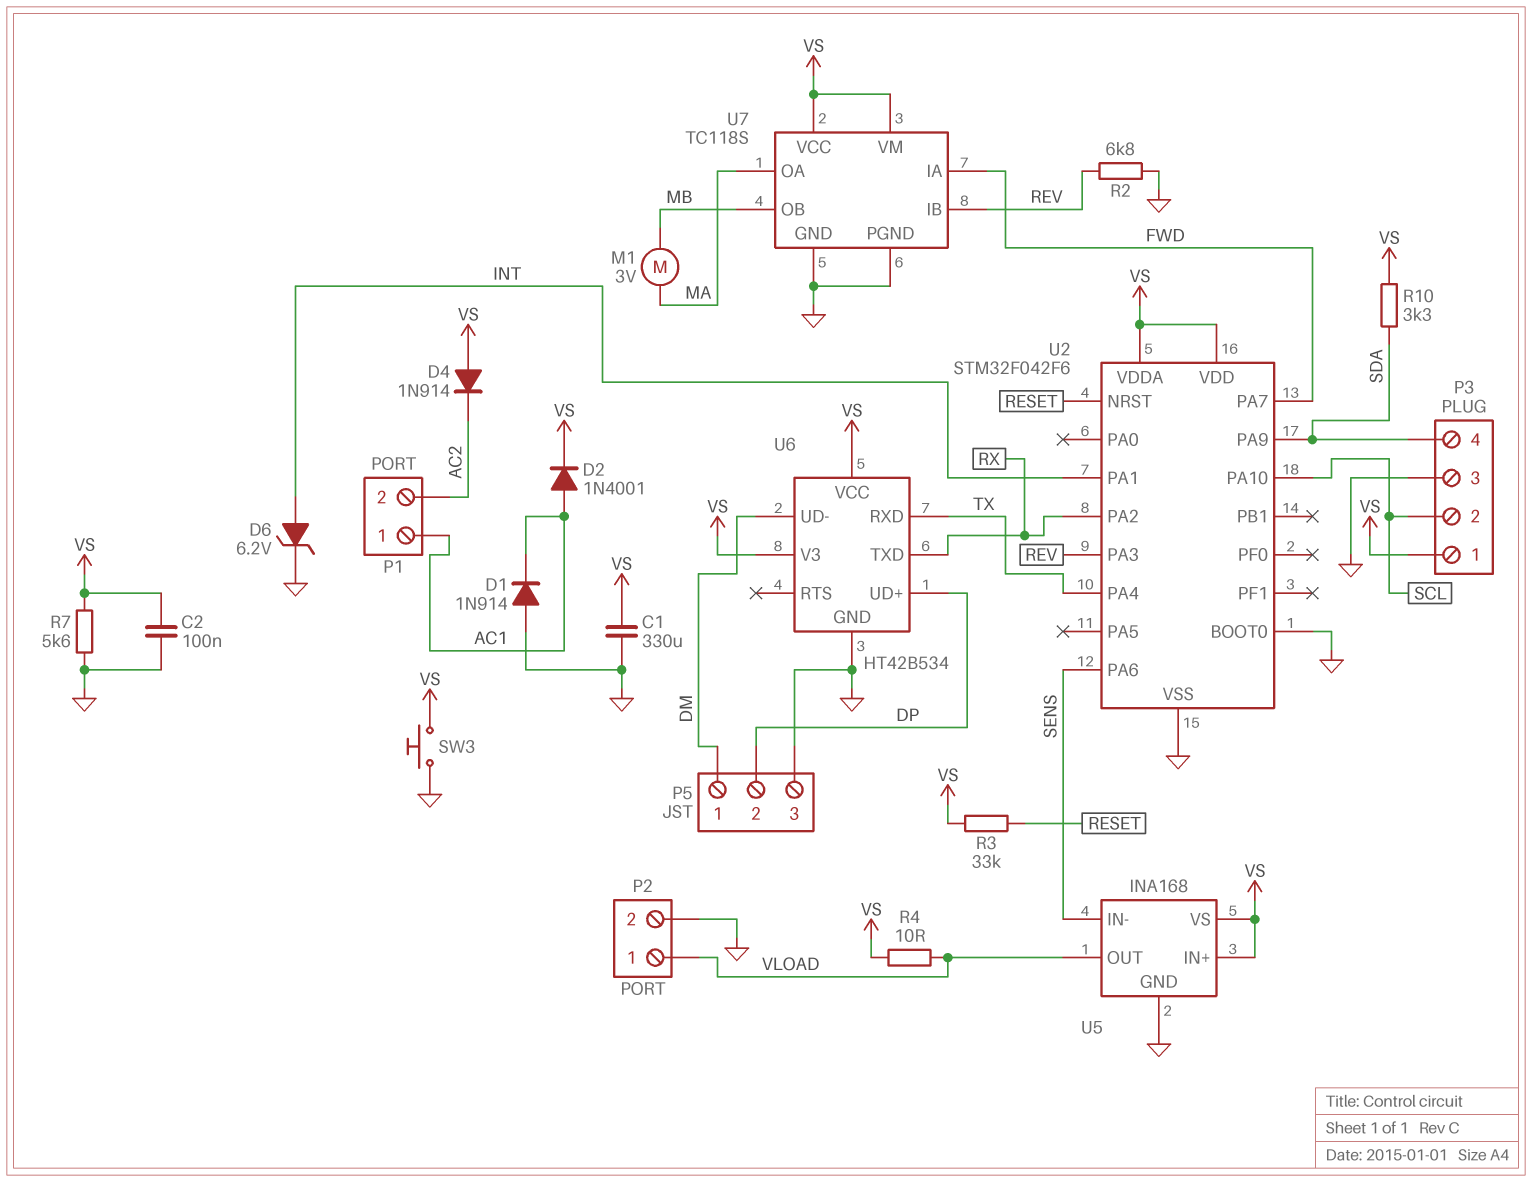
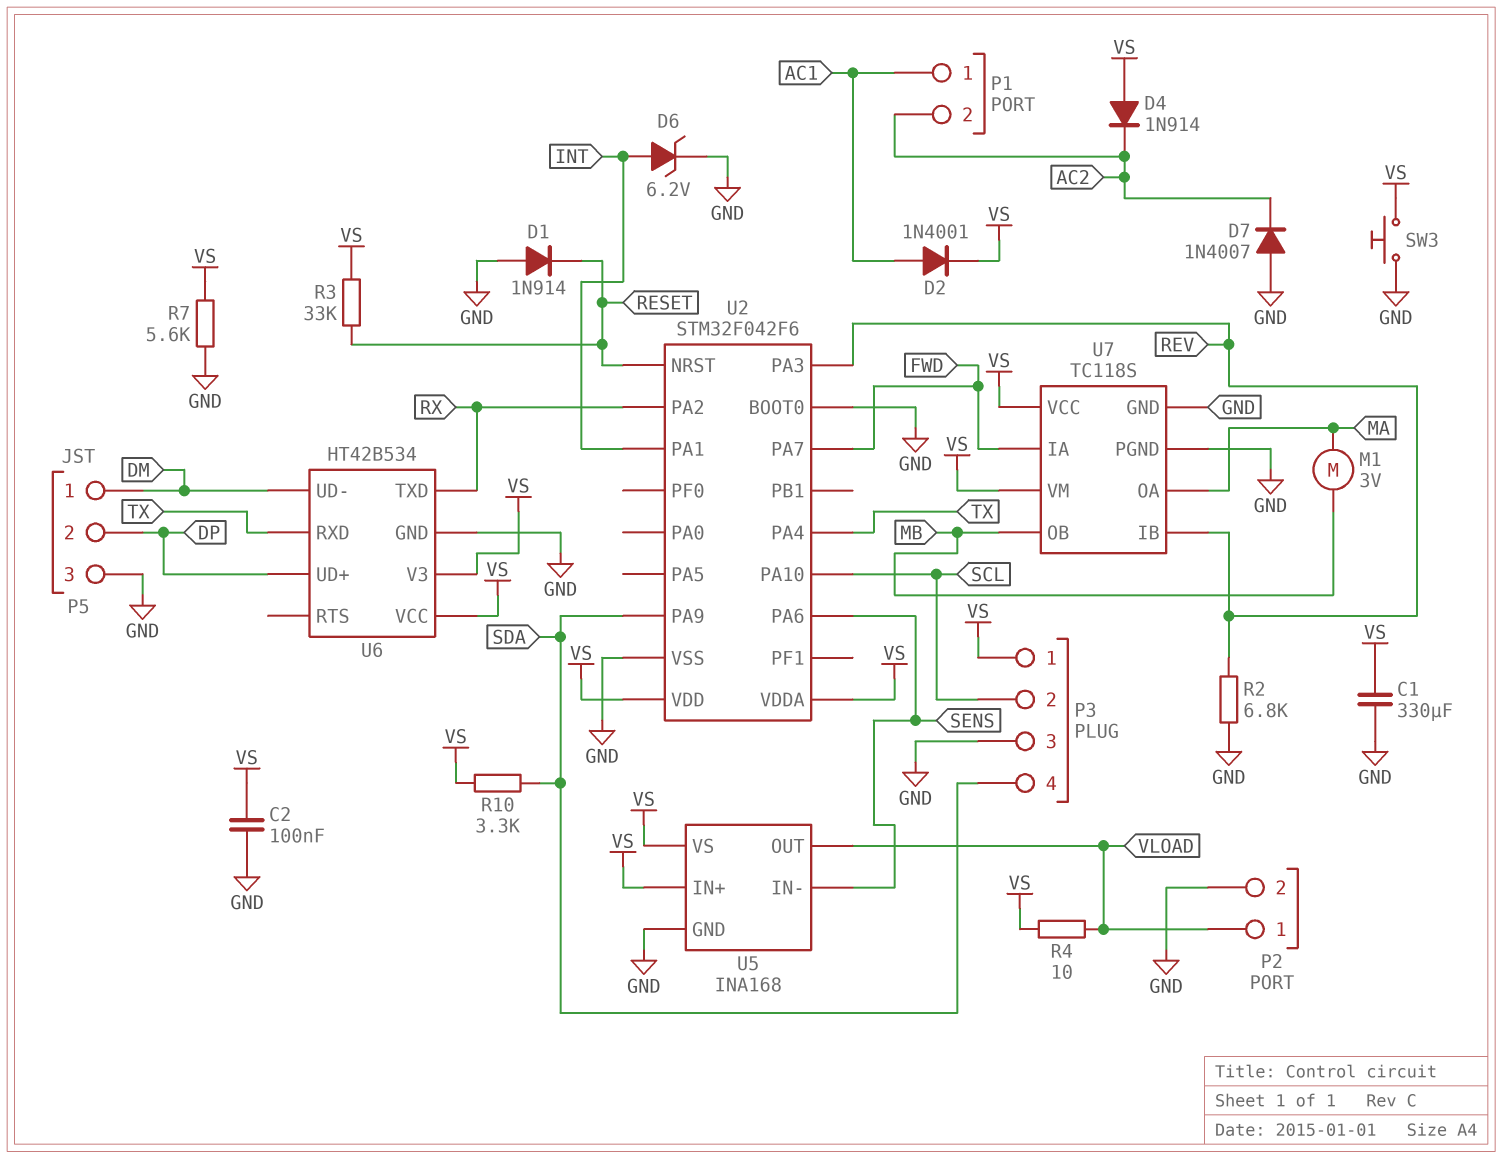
D1: diode 1N914 (A GND, K AC1) -> diode 1N914 (A GND, K RESET)
D7: none -> diode 1N4007 (A GND, K AC2)

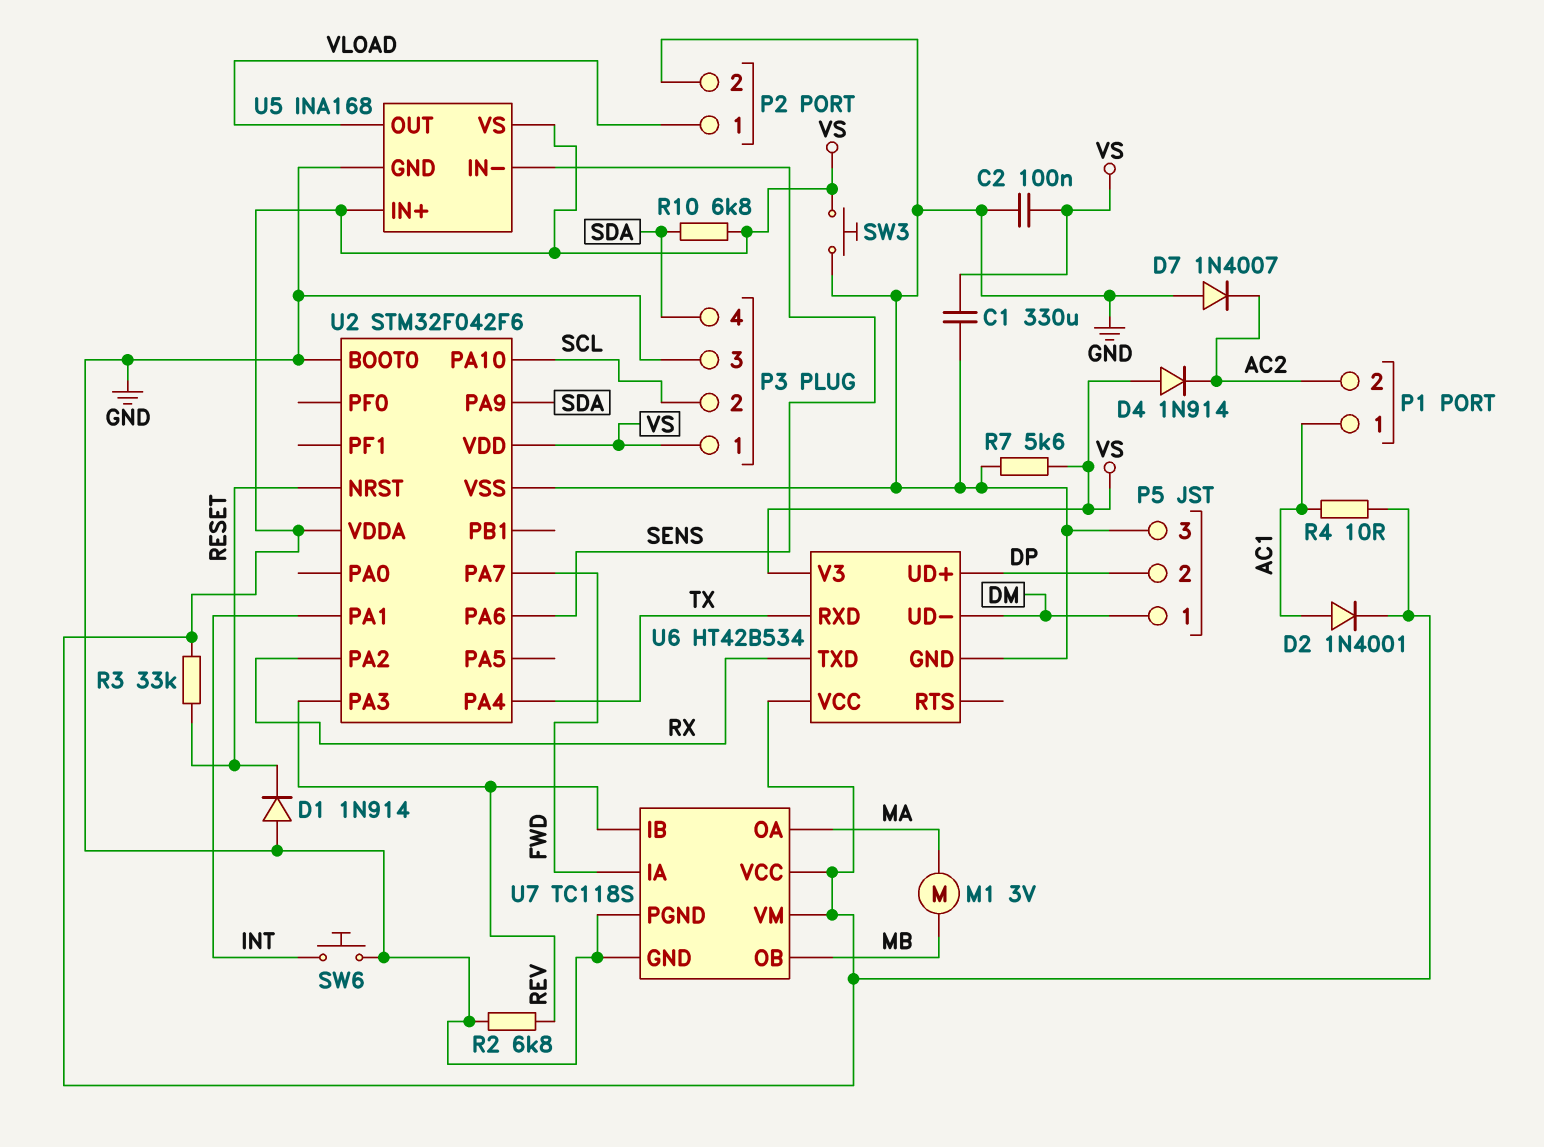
D6: zener 6.2V (A INT, K GND) -> none
R4: 10 (VLOAD, VS) -> 10 (AC1, VS)
R10: 3.3k (SDA, VS) -> 6.8k (SDA, VS)
SW6: none -> button (GND, INT)

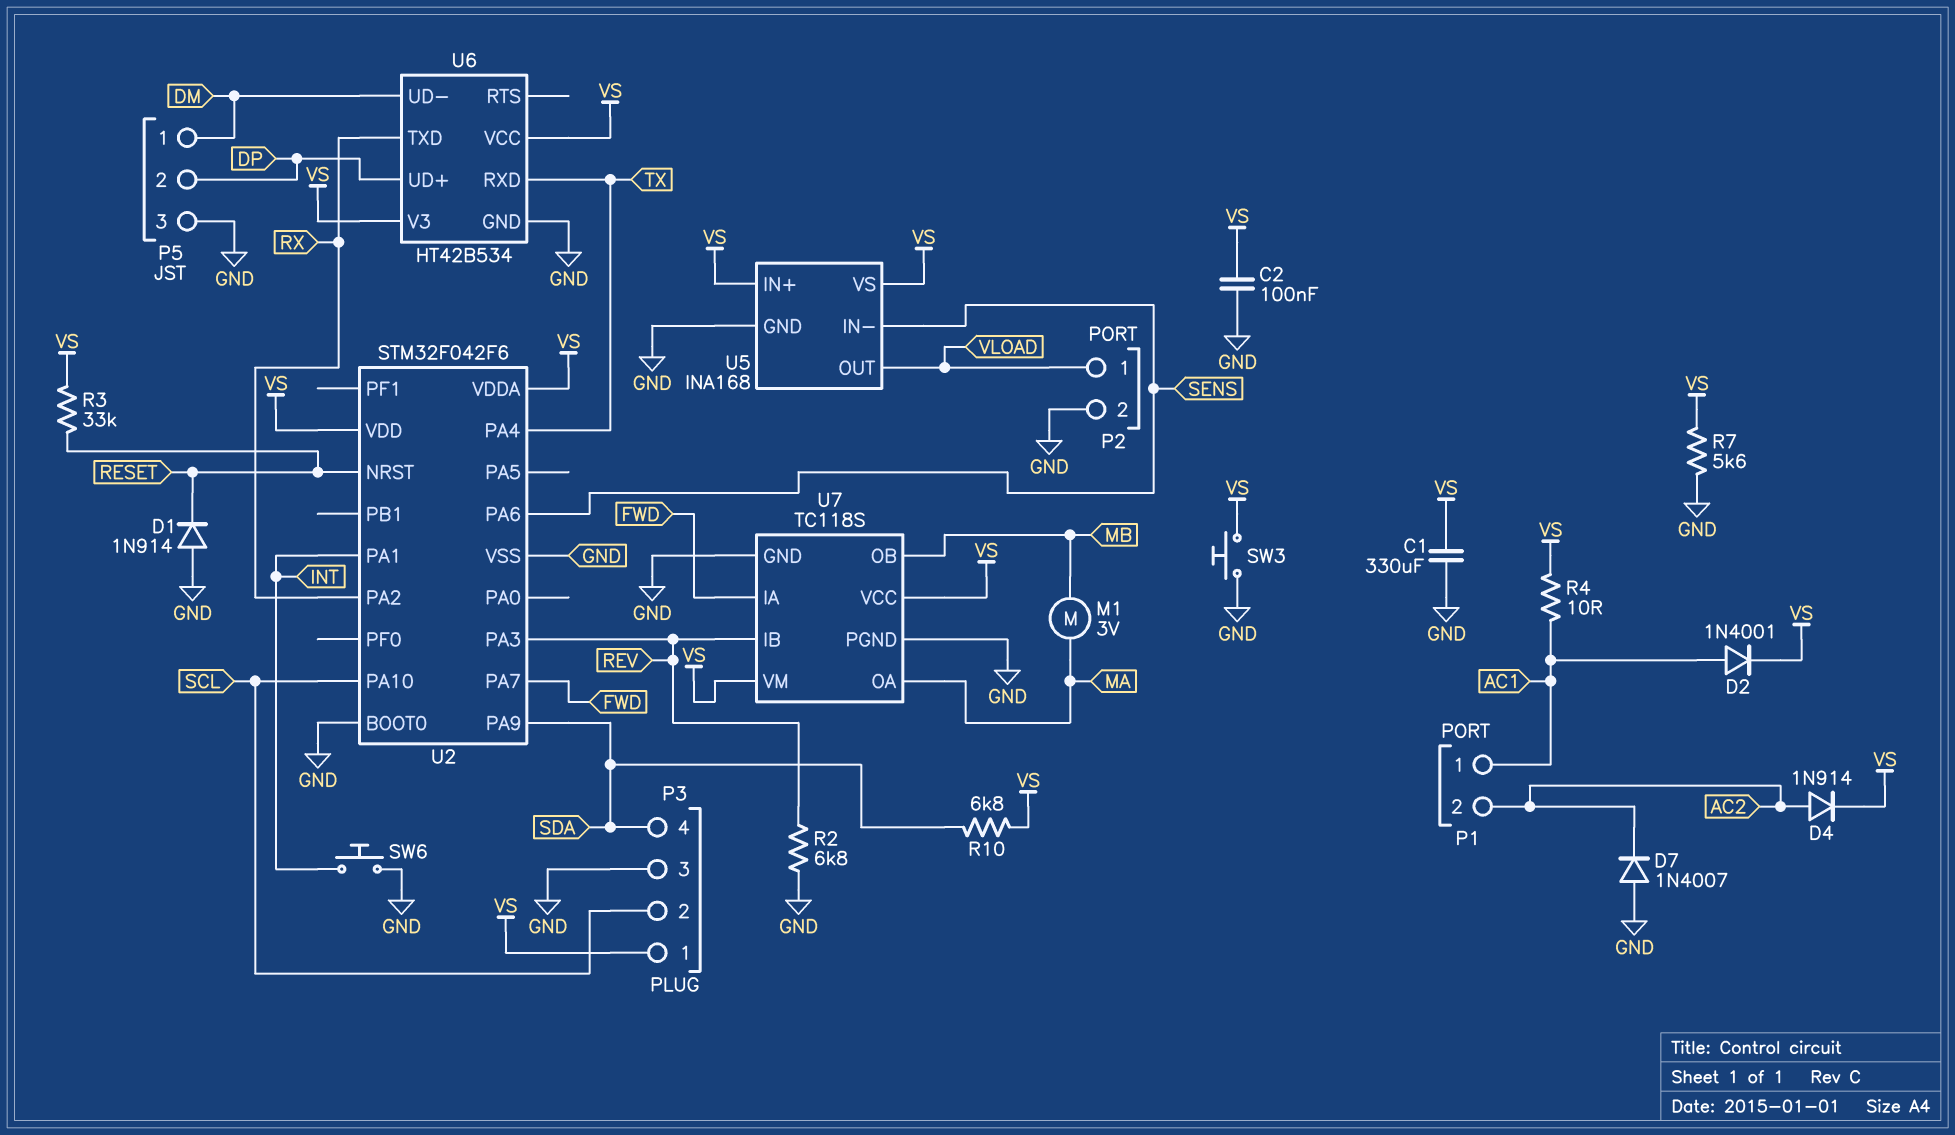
D4: diode 1N914 (A VS, K AC2) -> diode 1N914 (A AC2, K VS)

